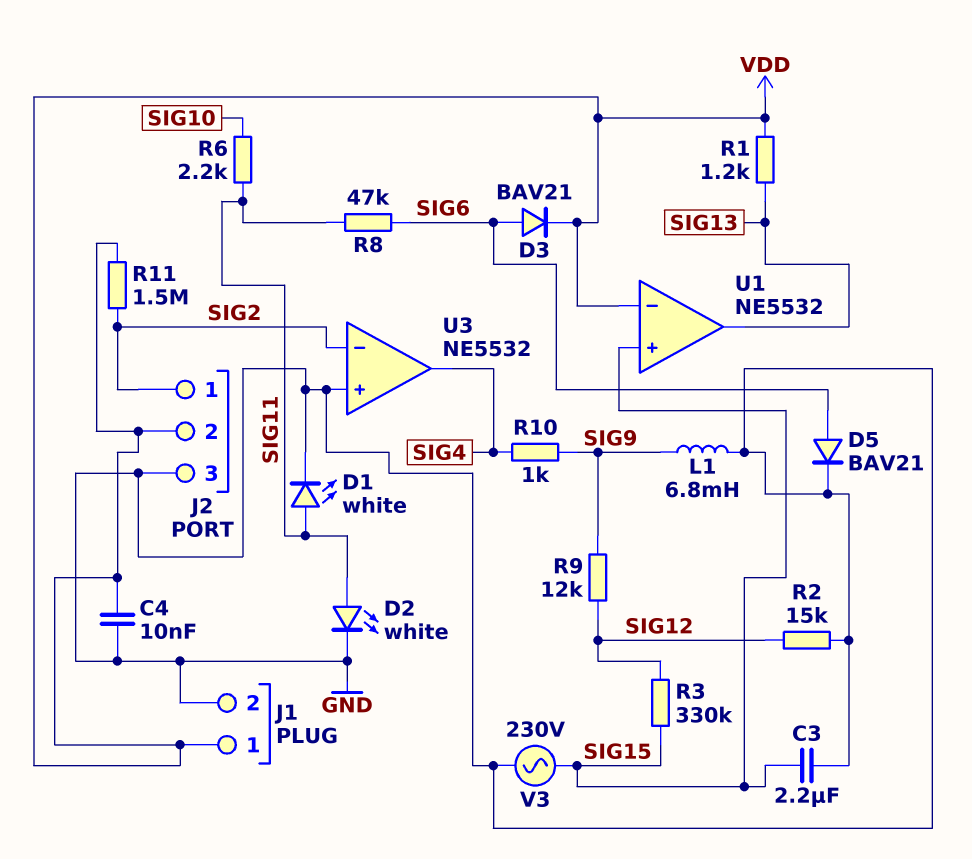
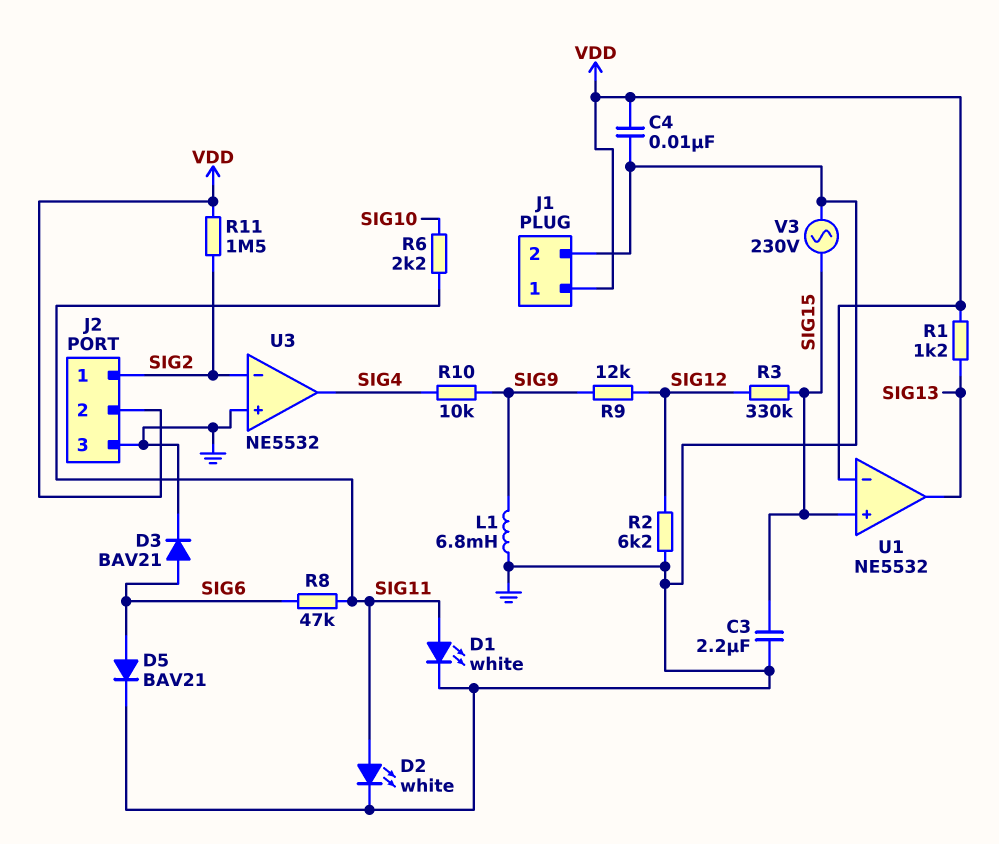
D3: diode BAV21 (A SIG6, K VDD) -> diode BAV21 (A SIG6, K GND)
R2: 15k (GND, SIG12) -> 6.2k (GND, SIG12)
R10: 1k (SIG4, SIG9) -> 10k (SIG4, SIG9)

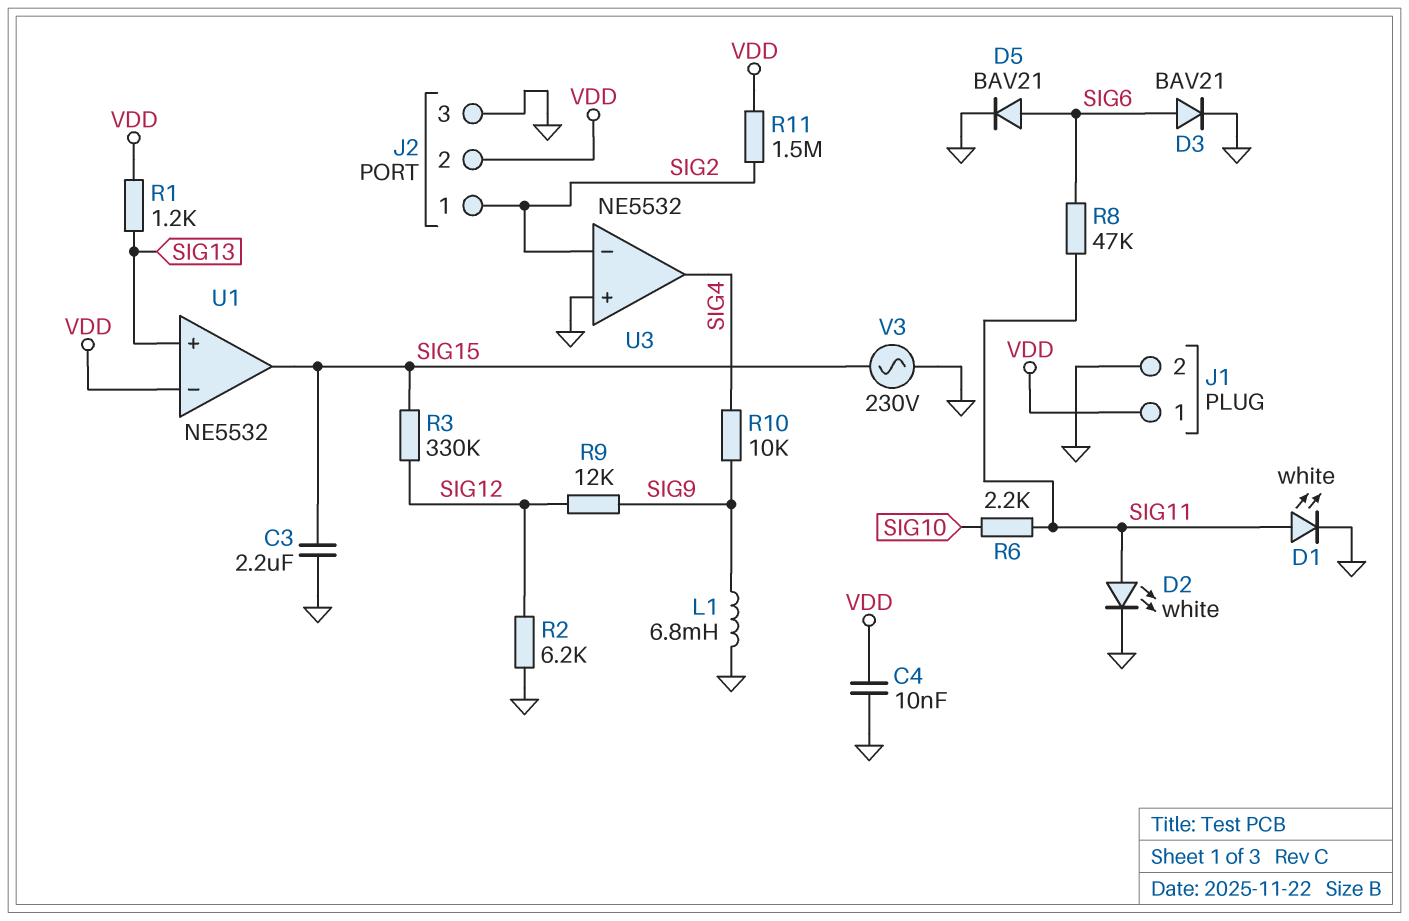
U1 pin in+: SIG15 -> SIG13
U1 pin out: SIG13 -> SIG15

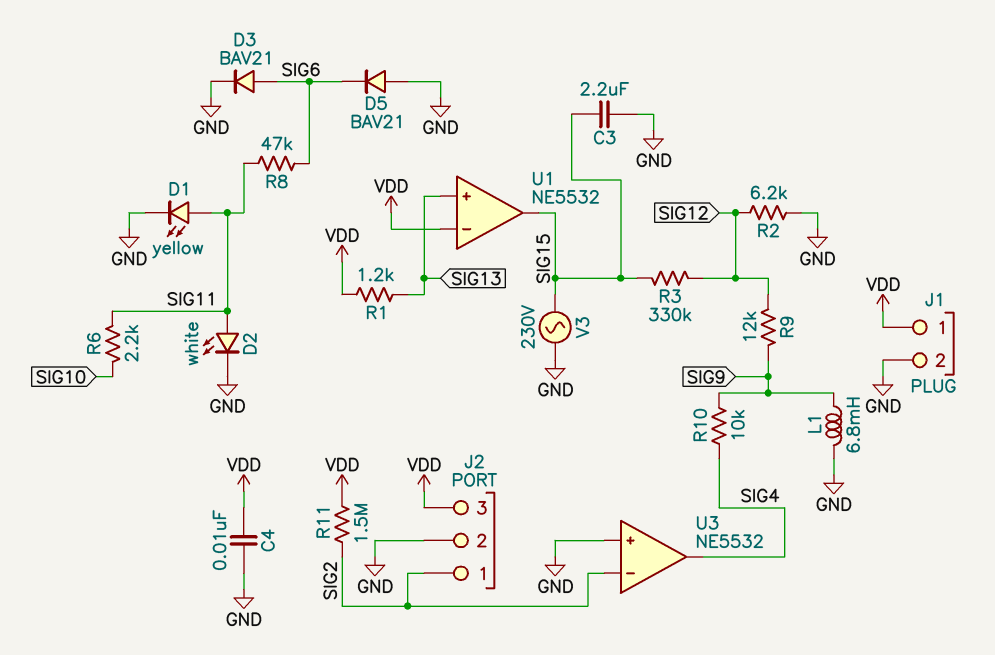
D1: LED white (A SIG11, K GND) -> LED yellow (A SIG11, K GND)
D5: diode BAV21 (A SIG6, K GND) -> diode BAV21 (A GND, K SIG6)
J2 pin 2: VDD -> GND
J2 pin 3: GND -> VDD

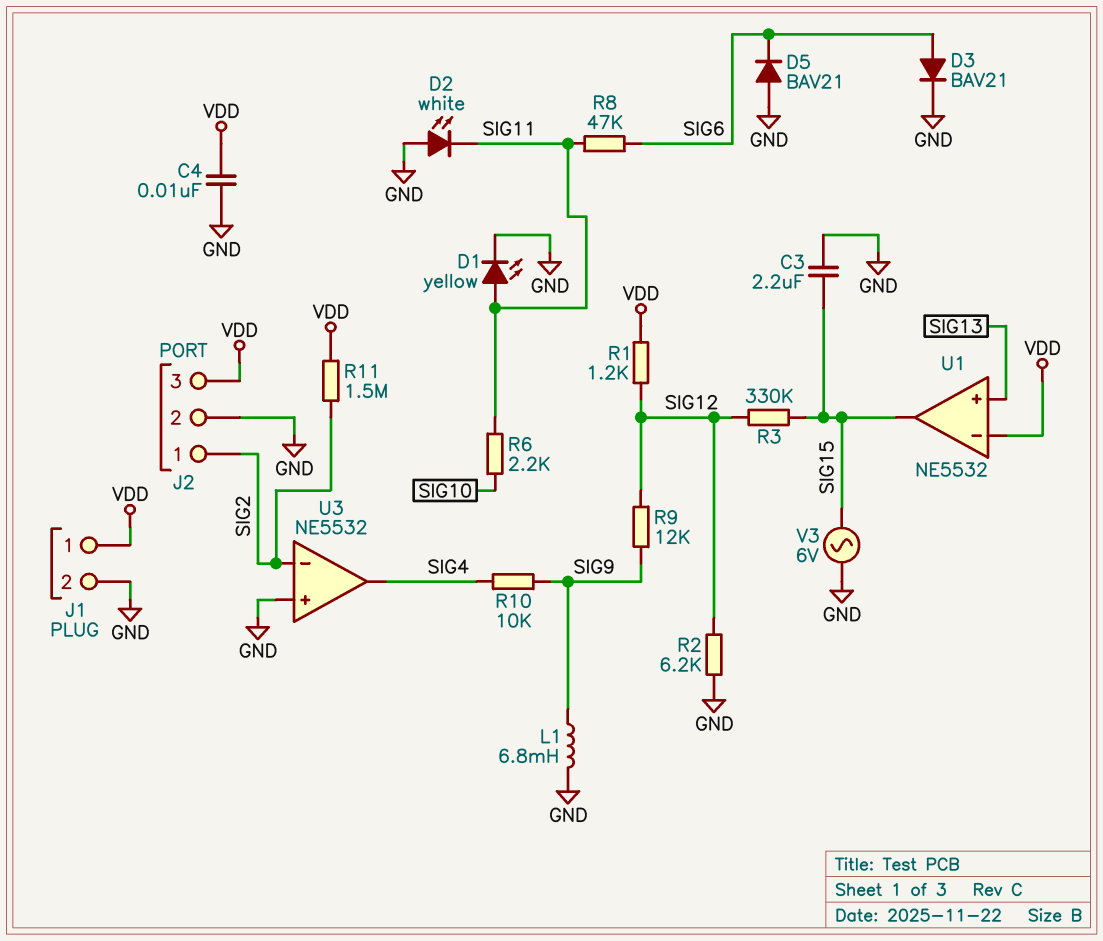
D2: LED white (A SIG11, K GND) -> LED white (A GND, K SIG11)
R1: 1.2k (SIG13, VDD) -> 1.2k (SIG12, VDD)
V3: AC 230V (GND, SIG15) -> AC 6V (GND, SIG15)

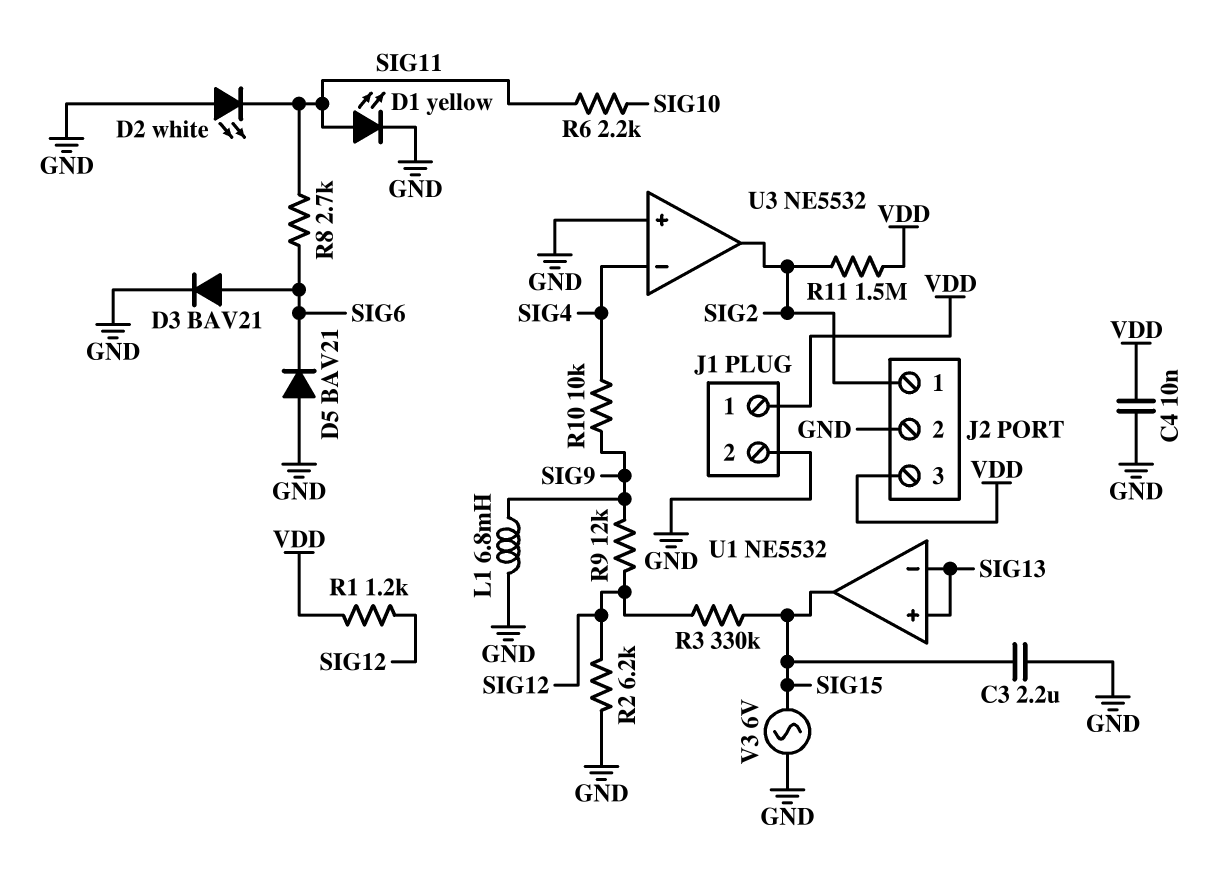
R8: 47k (SIG6, SIG11) -> 2.7k (SIG6, SIG11)
U1 pin in-: VDD -> SIG13
U3 pin in-: SIG2 -> SIG4
U3 pin out: SIG4 -> SIG2

